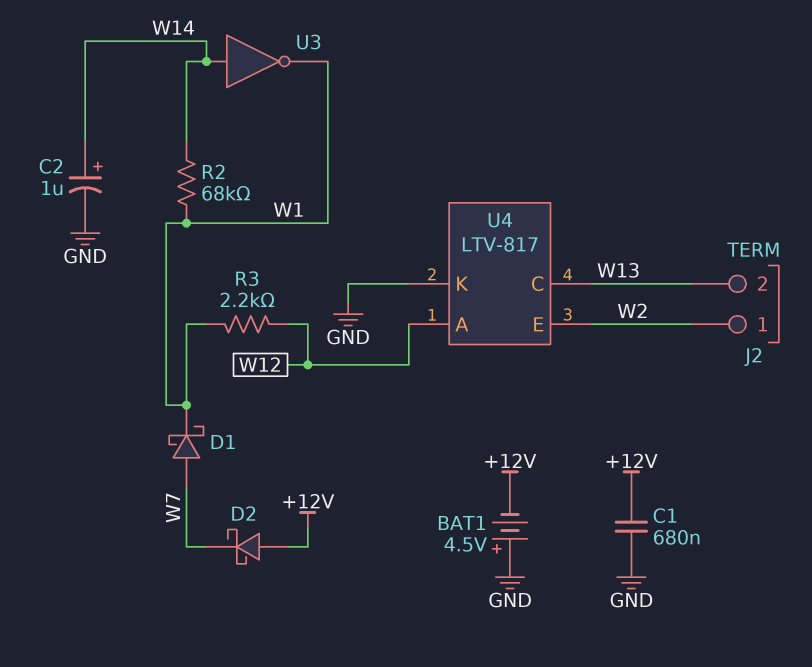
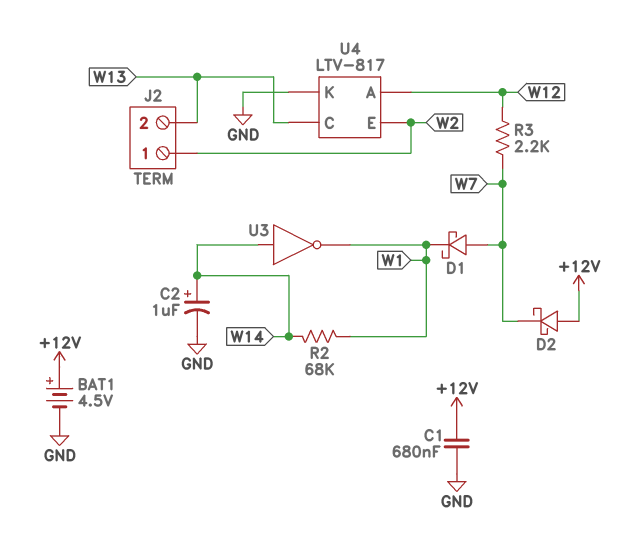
BAT1: 4.5V (plus GND, minus +12V) -> 4.5V (plus +12V, minus GND)
R3: 2.2k (W1, W12) -> 2.2k (W7, W12)

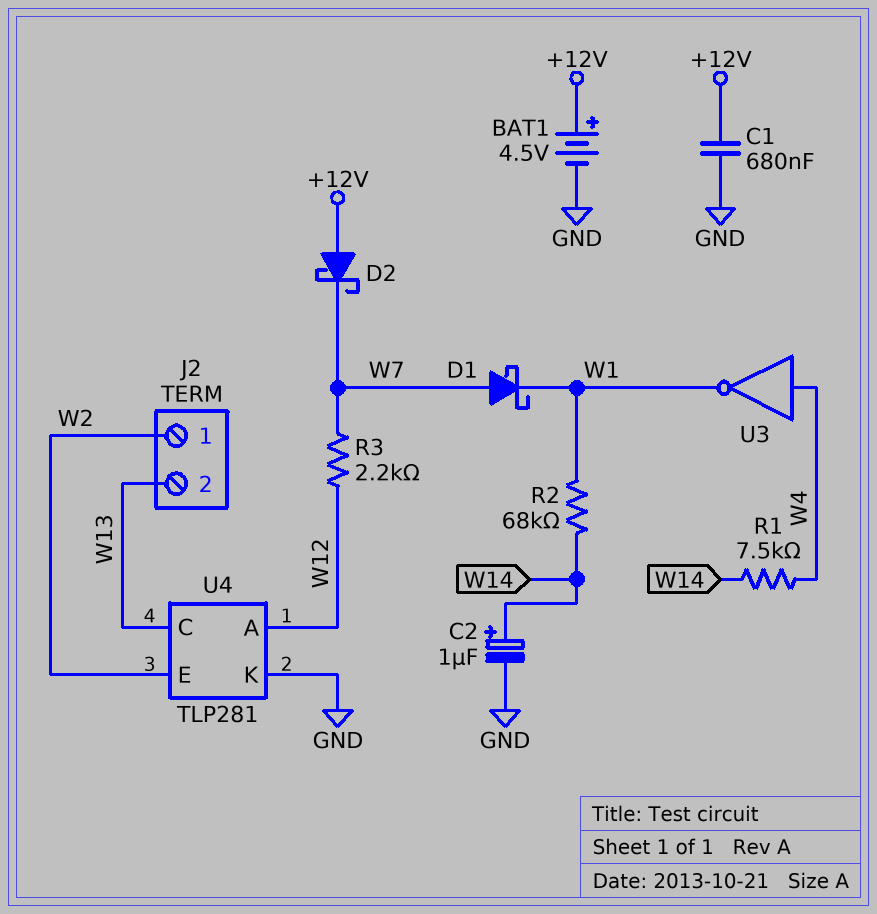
R1: none -> 7.5k (W4, W14)
U3: NOT (in W14, out W1) -> NOT (in W4, out W1)
U4: LTV-817 -> TLP281

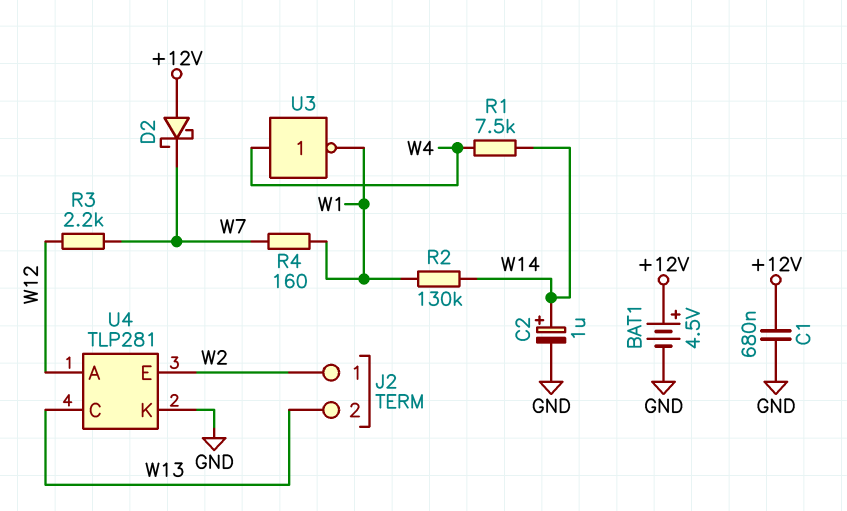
D1: schottky (A W7, K W1) -> none
R2: 68k (W1, W14) -> 130k (W1, W14)
R4: none -> 160 (W1, W7)

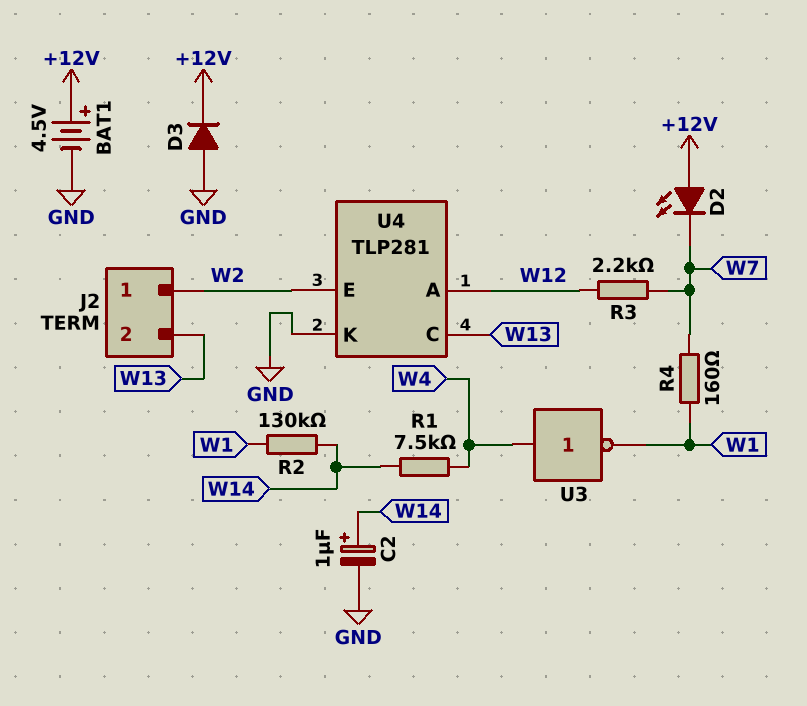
C1: 680nF (+12V, GND) -> none
D2: schottky (A +12V, K W7) -> LED (A +12V, K W7)
D3: none -> diode (A GND, K +12V)

